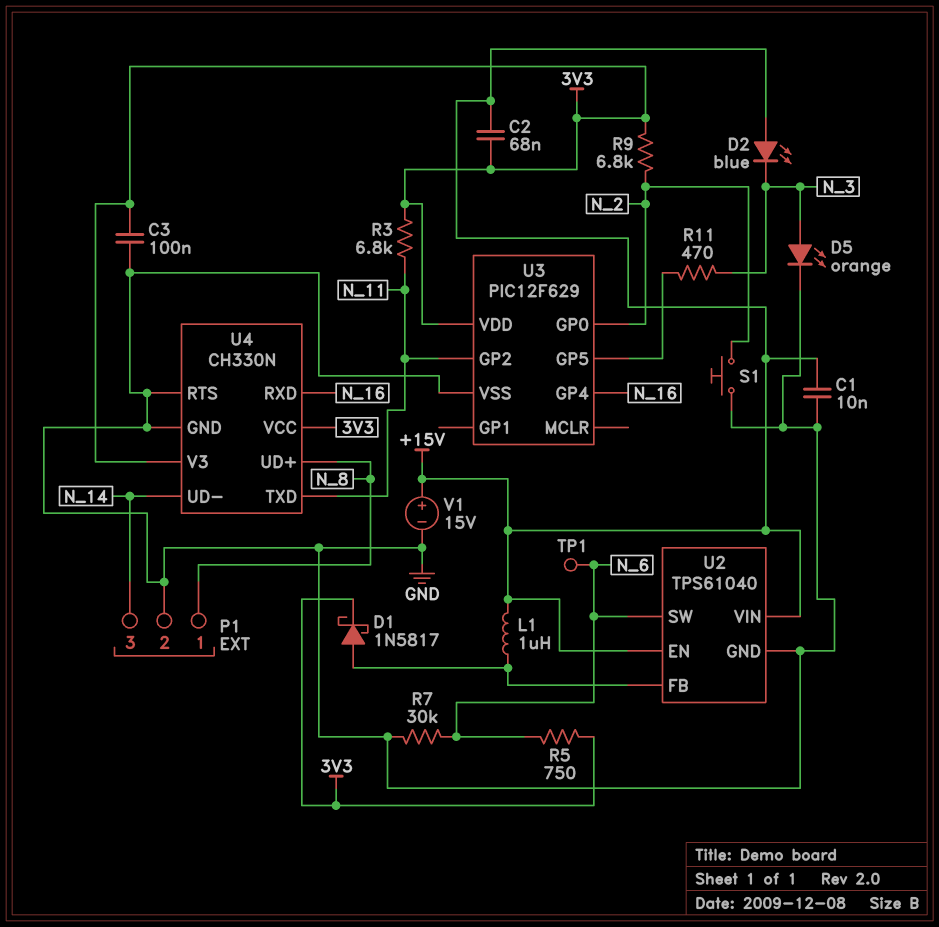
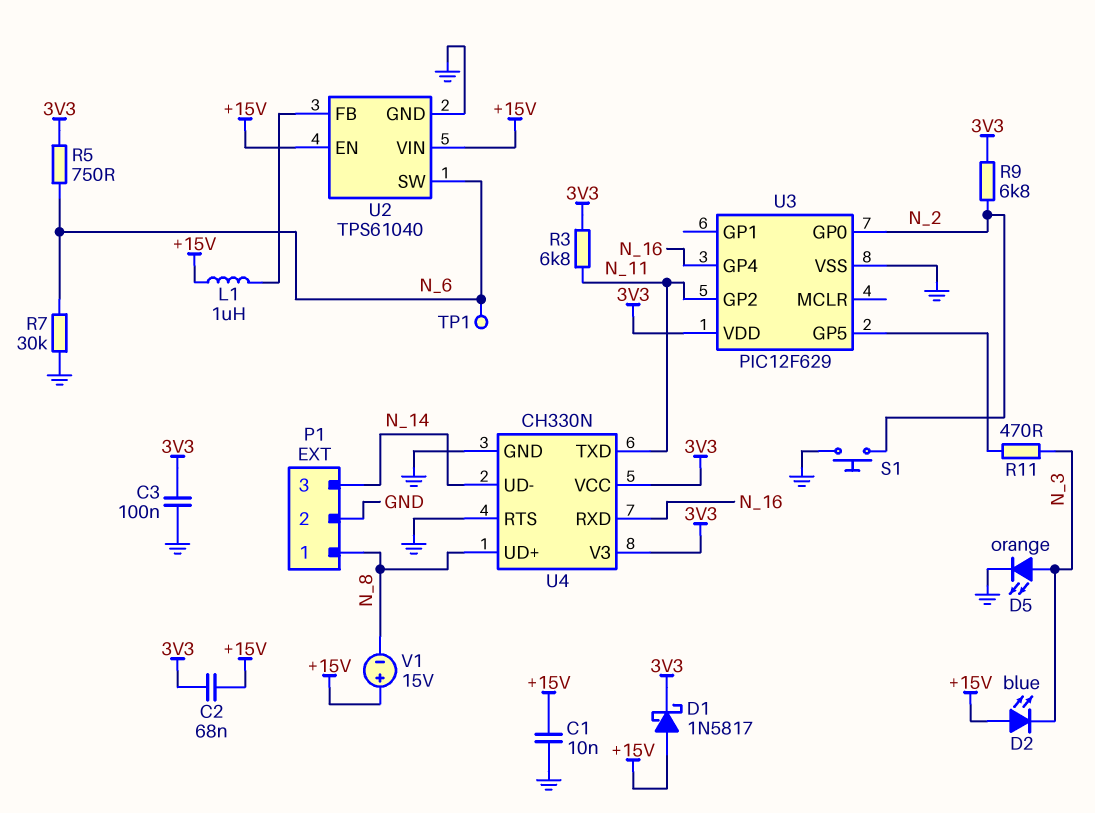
D1: schottky 1N5817 (A U2/FB, K 3V3) -> schottky 1N5817 (A +15V, K 3V3)
V1: 15V (plus +15V, minus GND) -> 15V (plus +15V, minus N_8)

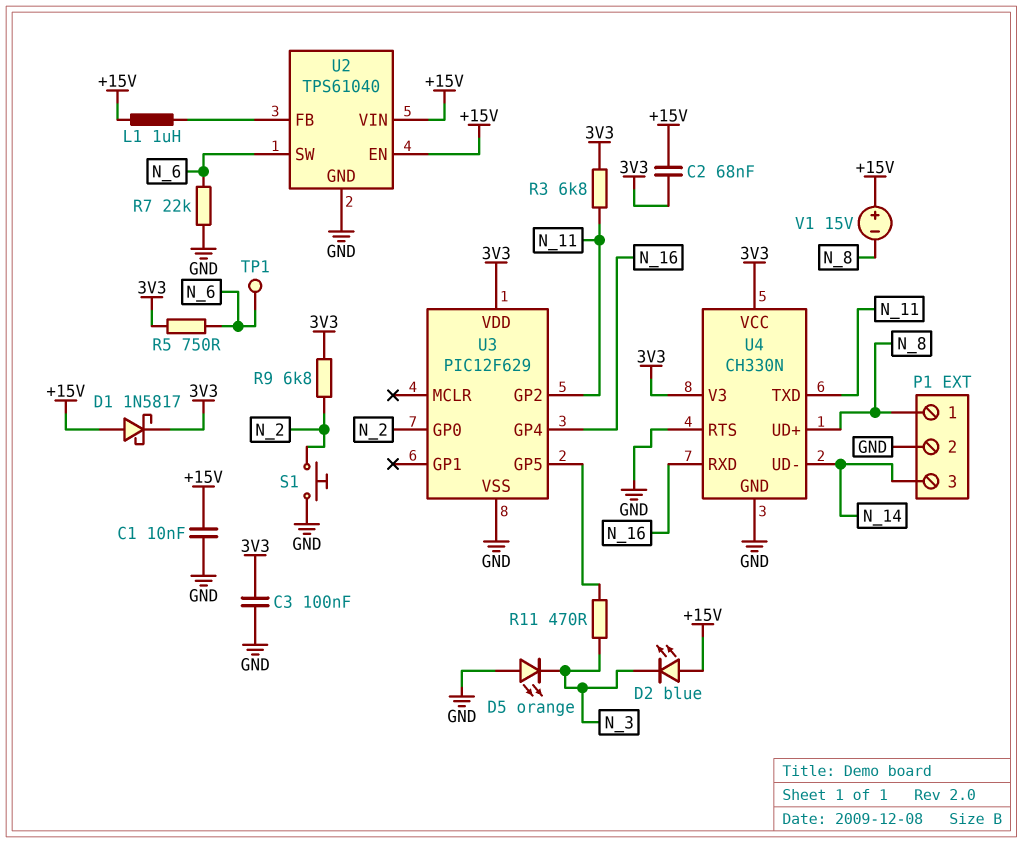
D5: LED orange (A N_3, K GND) -> LED orange (A GND, K N_3)
R7: 30k (GND, N_6) -> 22k (GND, N_6)

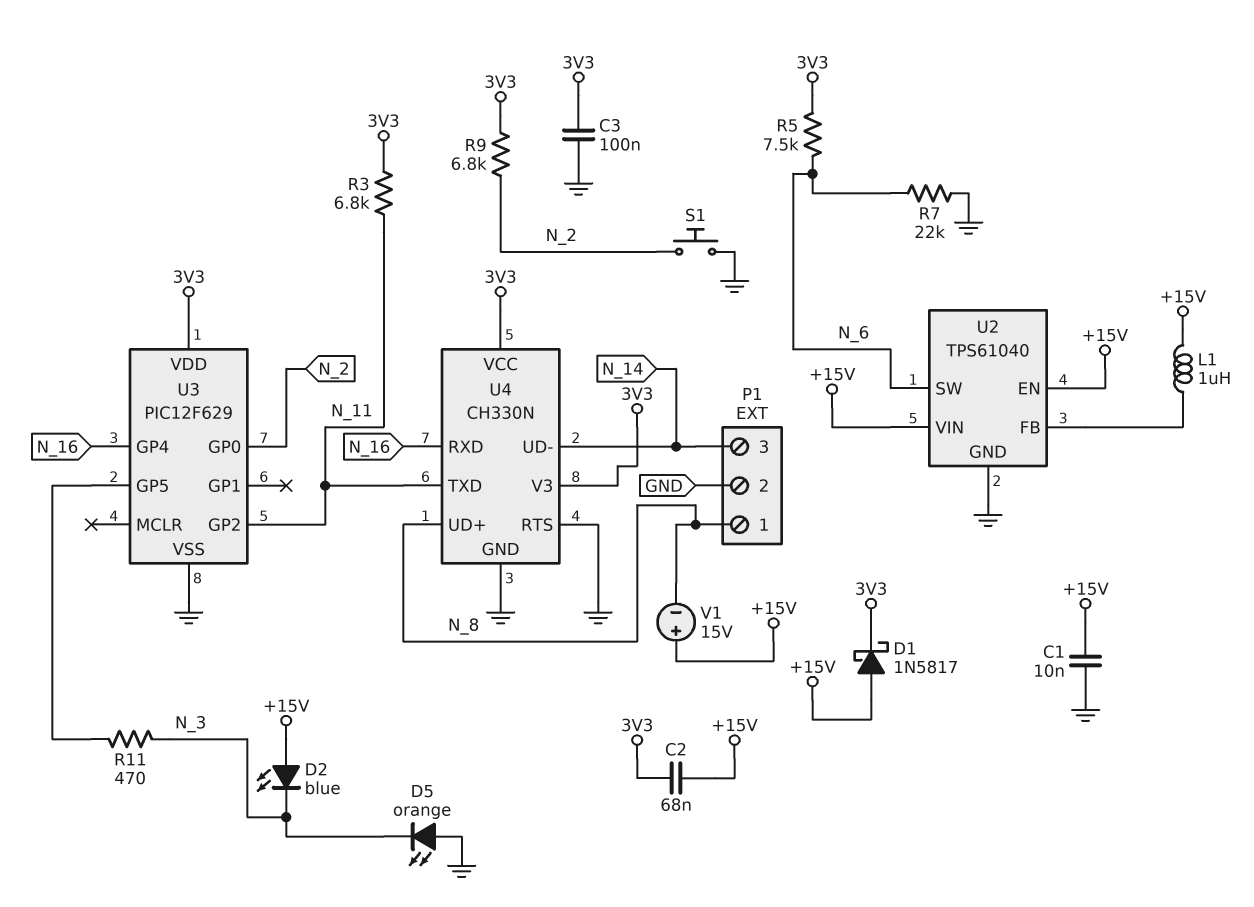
R5: 750 (3V3, N_6) -> 7.5k (3V3, N_6)
TP1: test point (N_6) -> none

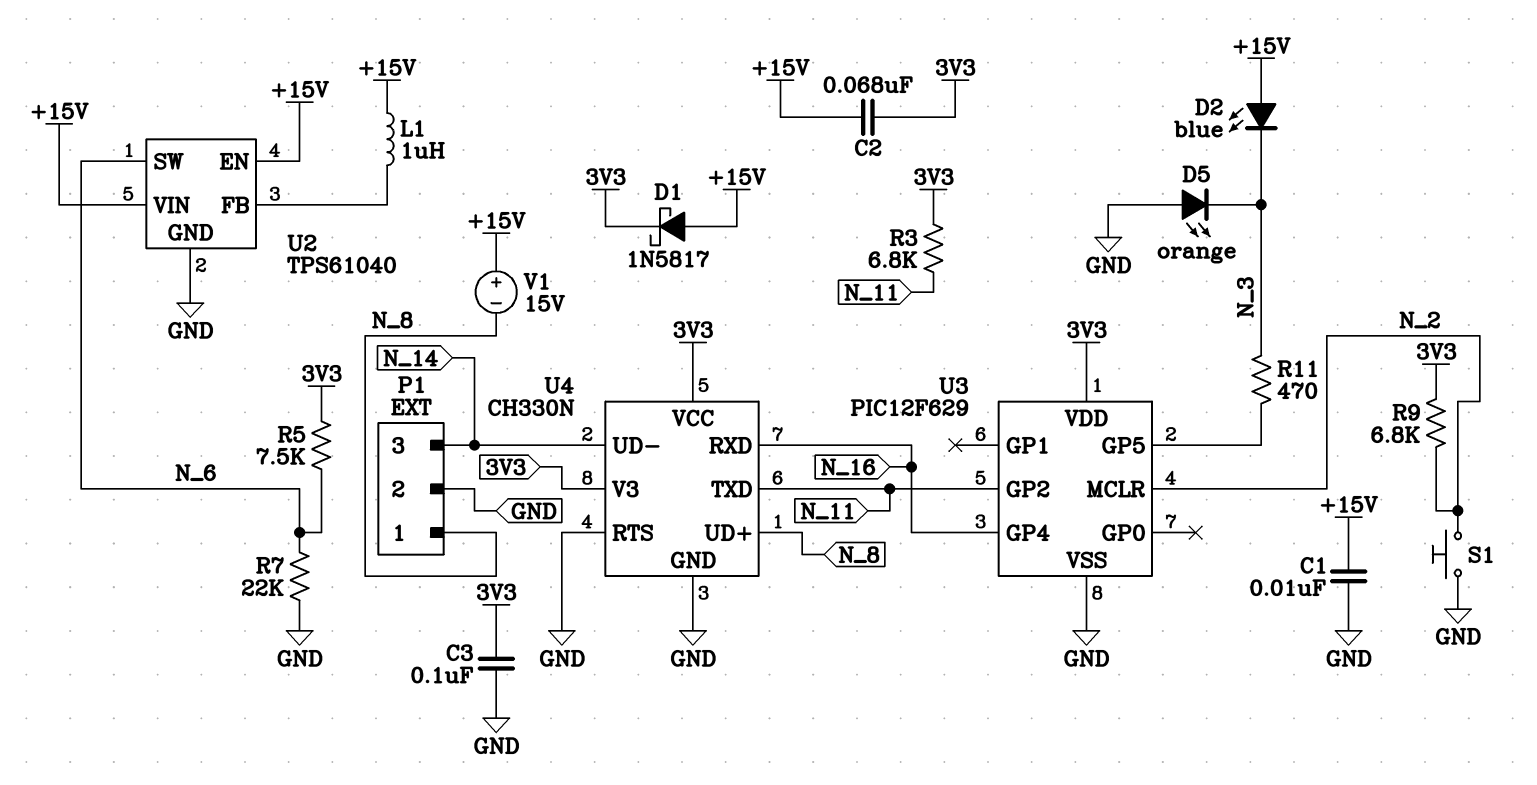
U3 pin GP0: N_2 -> none
U3 pin MCLR: none -> N_2

